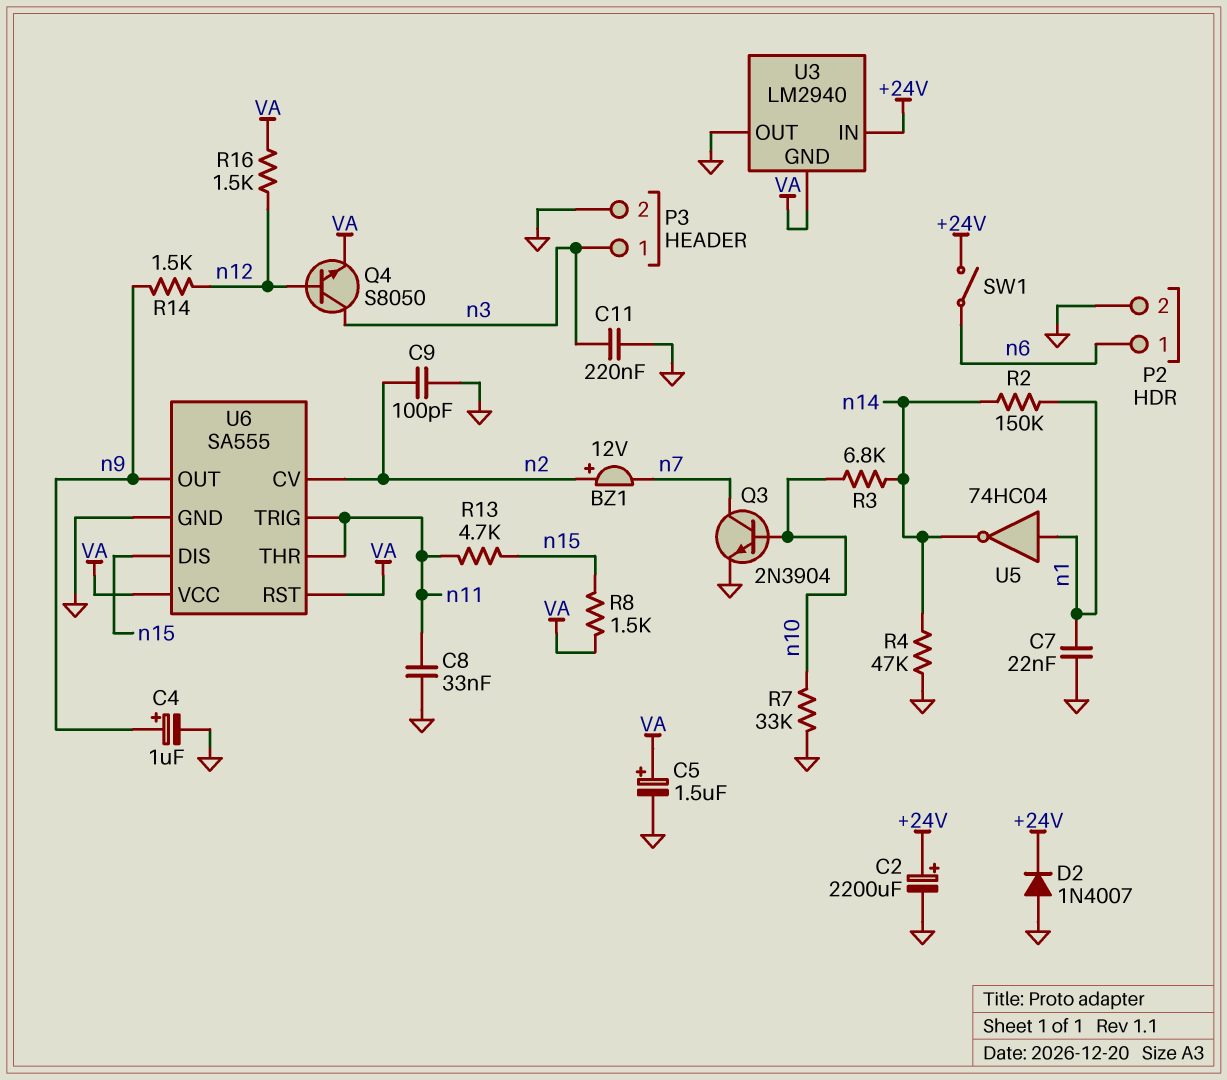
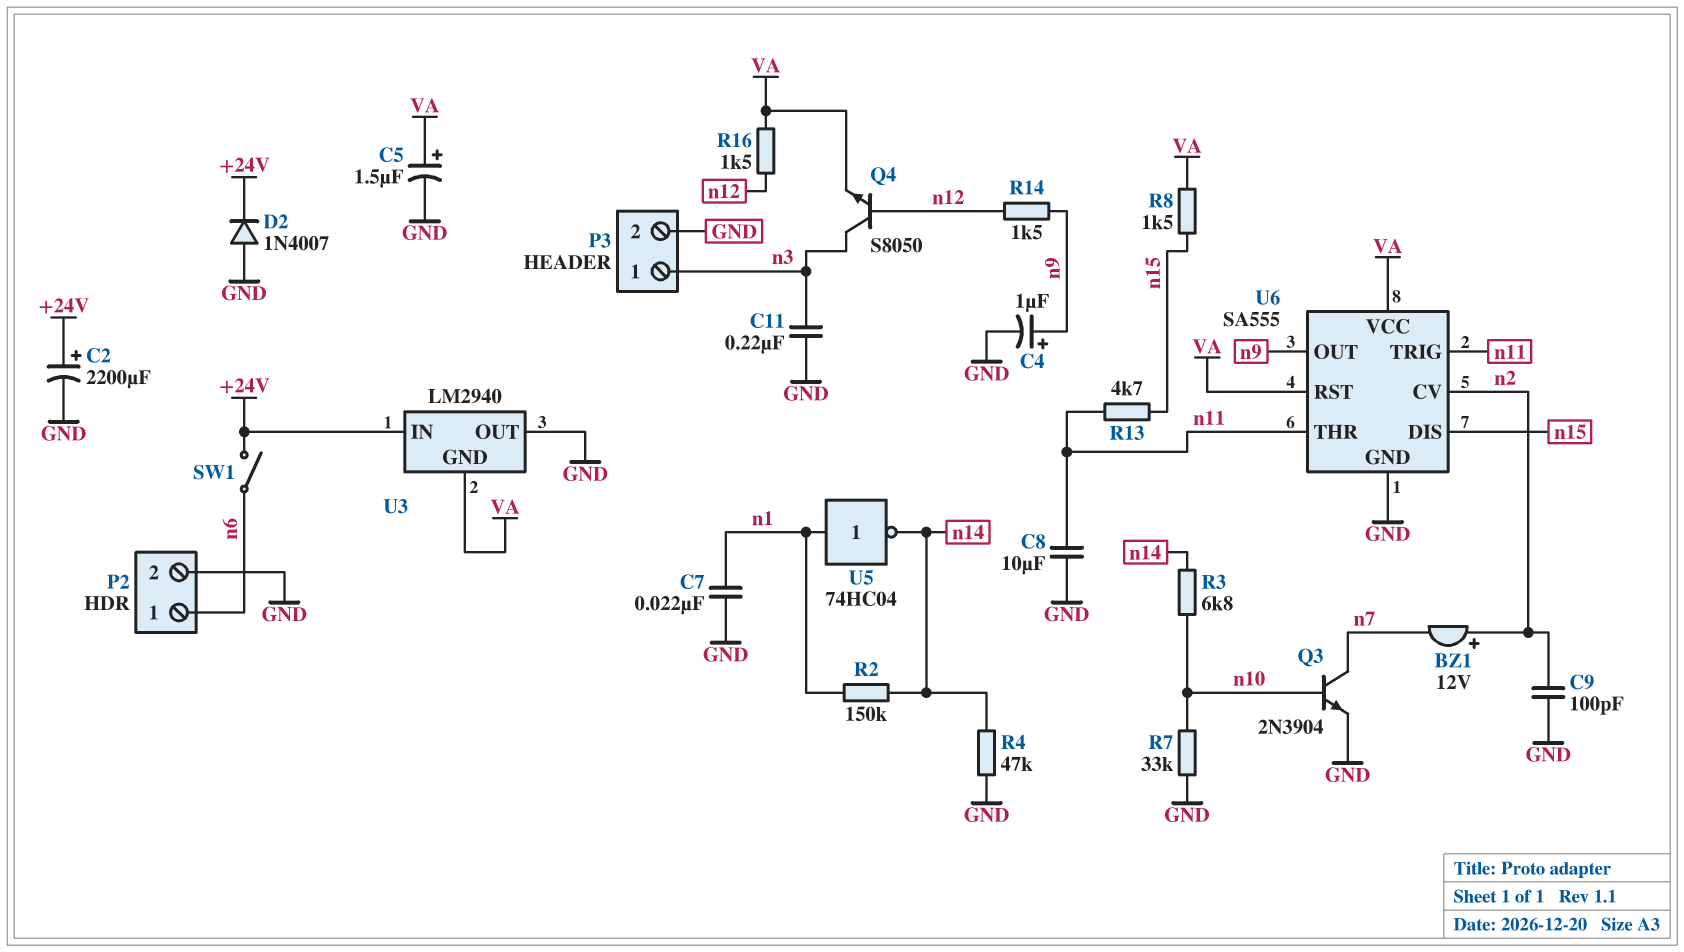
C8: 33nF (GND, n11) -> 10uF (GND, n11)

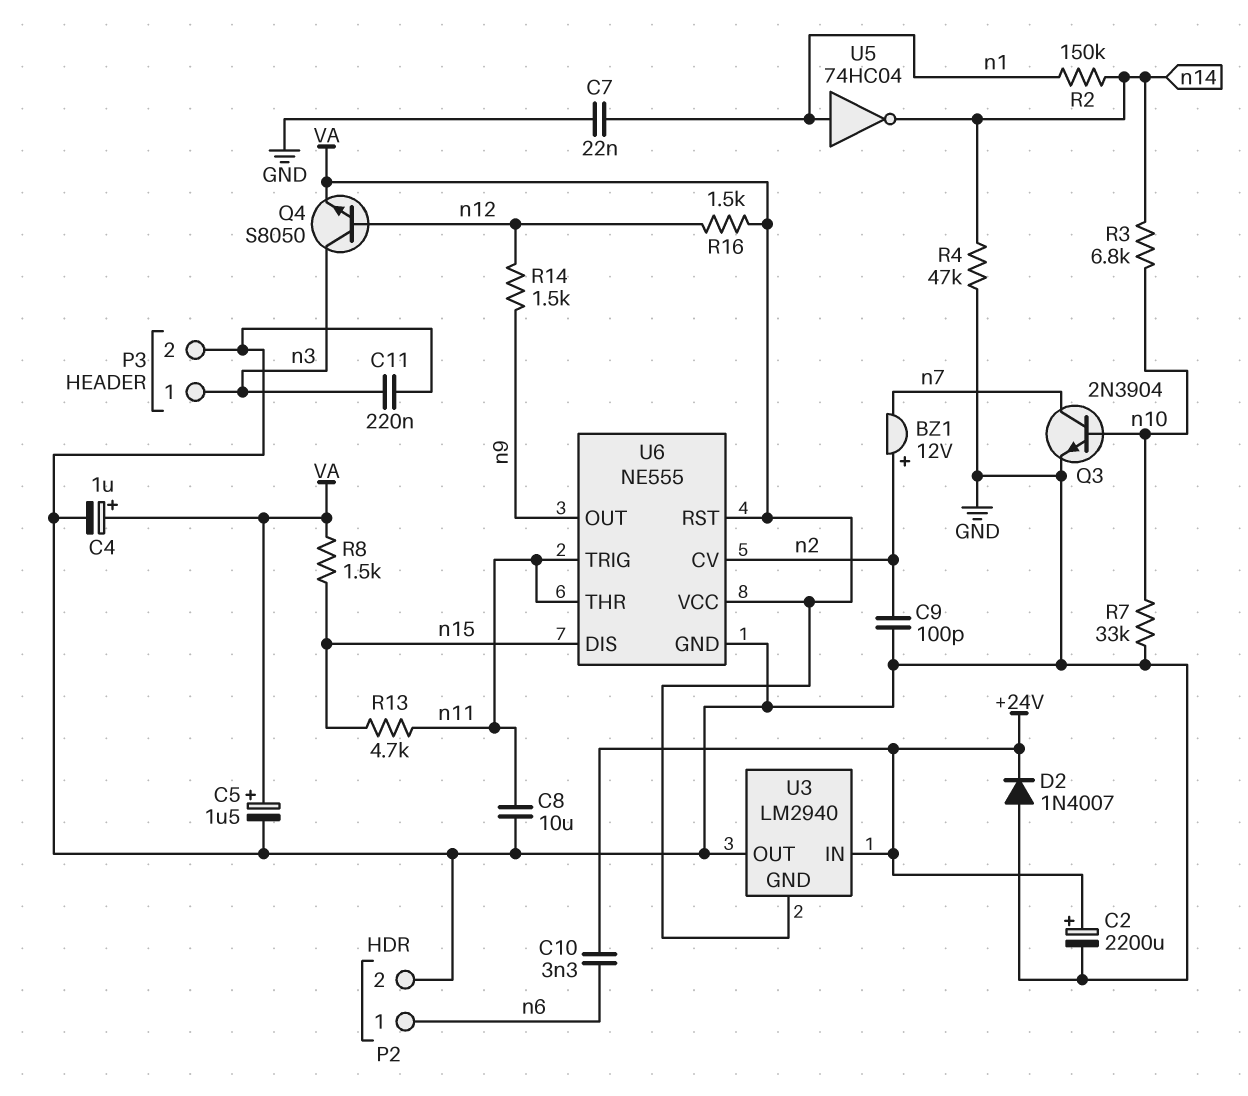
C4: 1uF (plus n9, minus GND) -> 1uF (plus VA, minus GND)
C10: none -> 3.3nF (+24V, n6)
SW1: switch (+24V, n6) -> none
U6: SA555 -> NE555

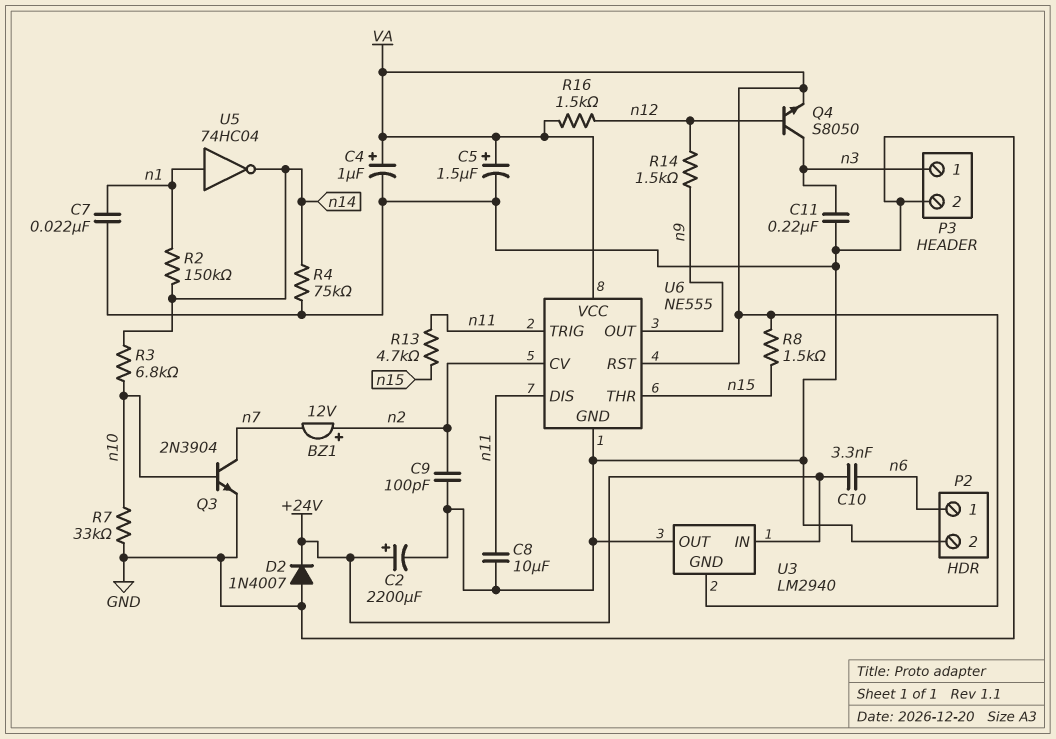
R4: 47k (GND, n14) -> 75k (GND, n14)
U6 pin DIS: n15 -> n11
U6 pin THR: n11 -> n15

